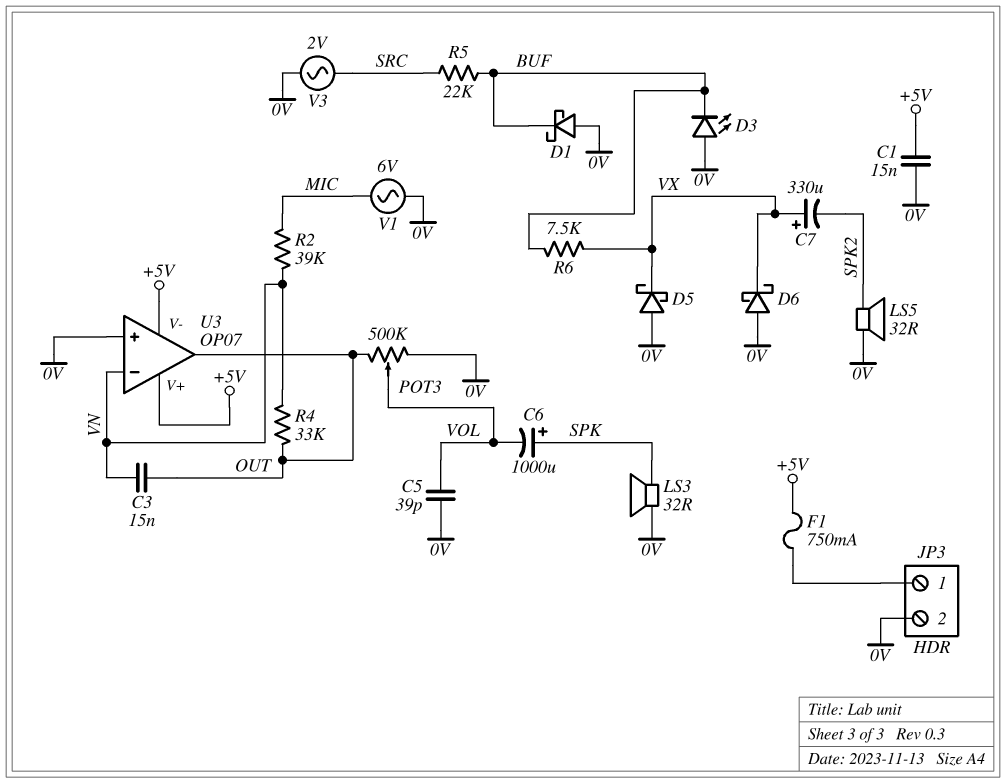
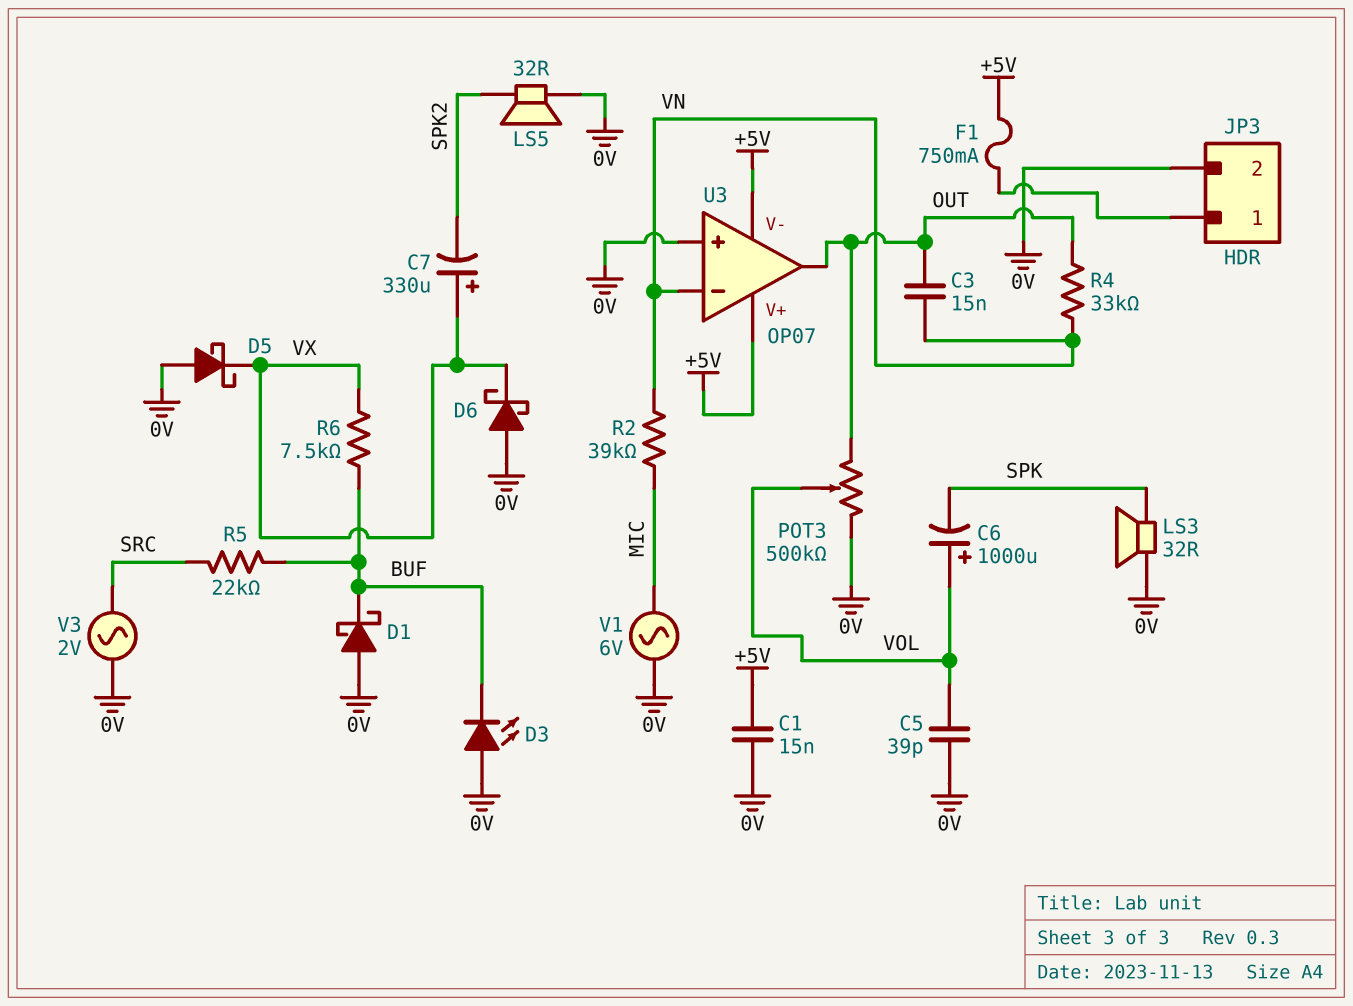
C6: 1000uF (plus SPK, minus VOL) -> 1000uF (plus VOL, minus SPK)

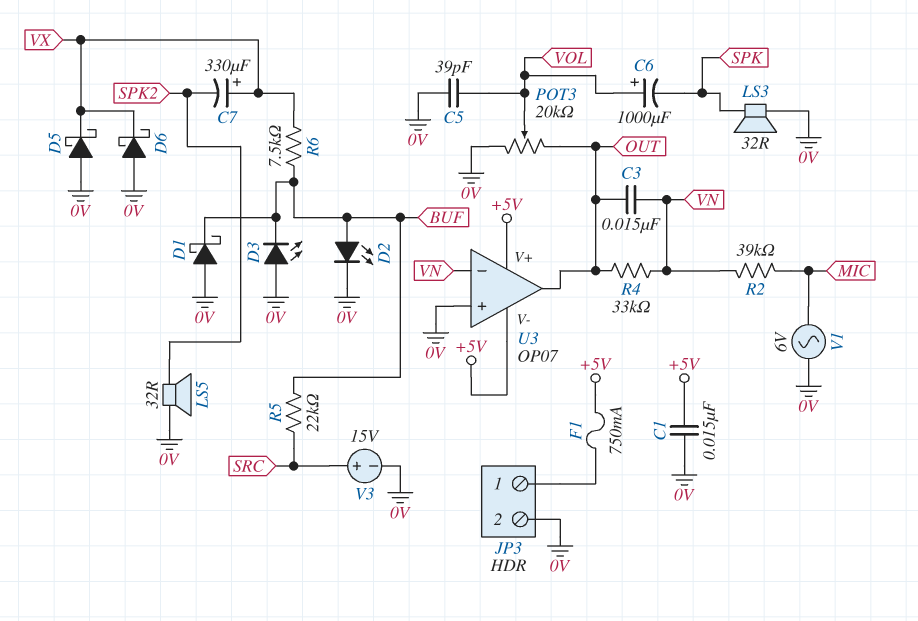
D2: none -> LED (A BUF, K 0V)
POT3: 500k (0V, OUT, wiper VOL) -> 20k (0V, OUT, wiper VOL)
V3: AC 2V (0V, SRC) -> 15V (plus SRC, minus 0V)

